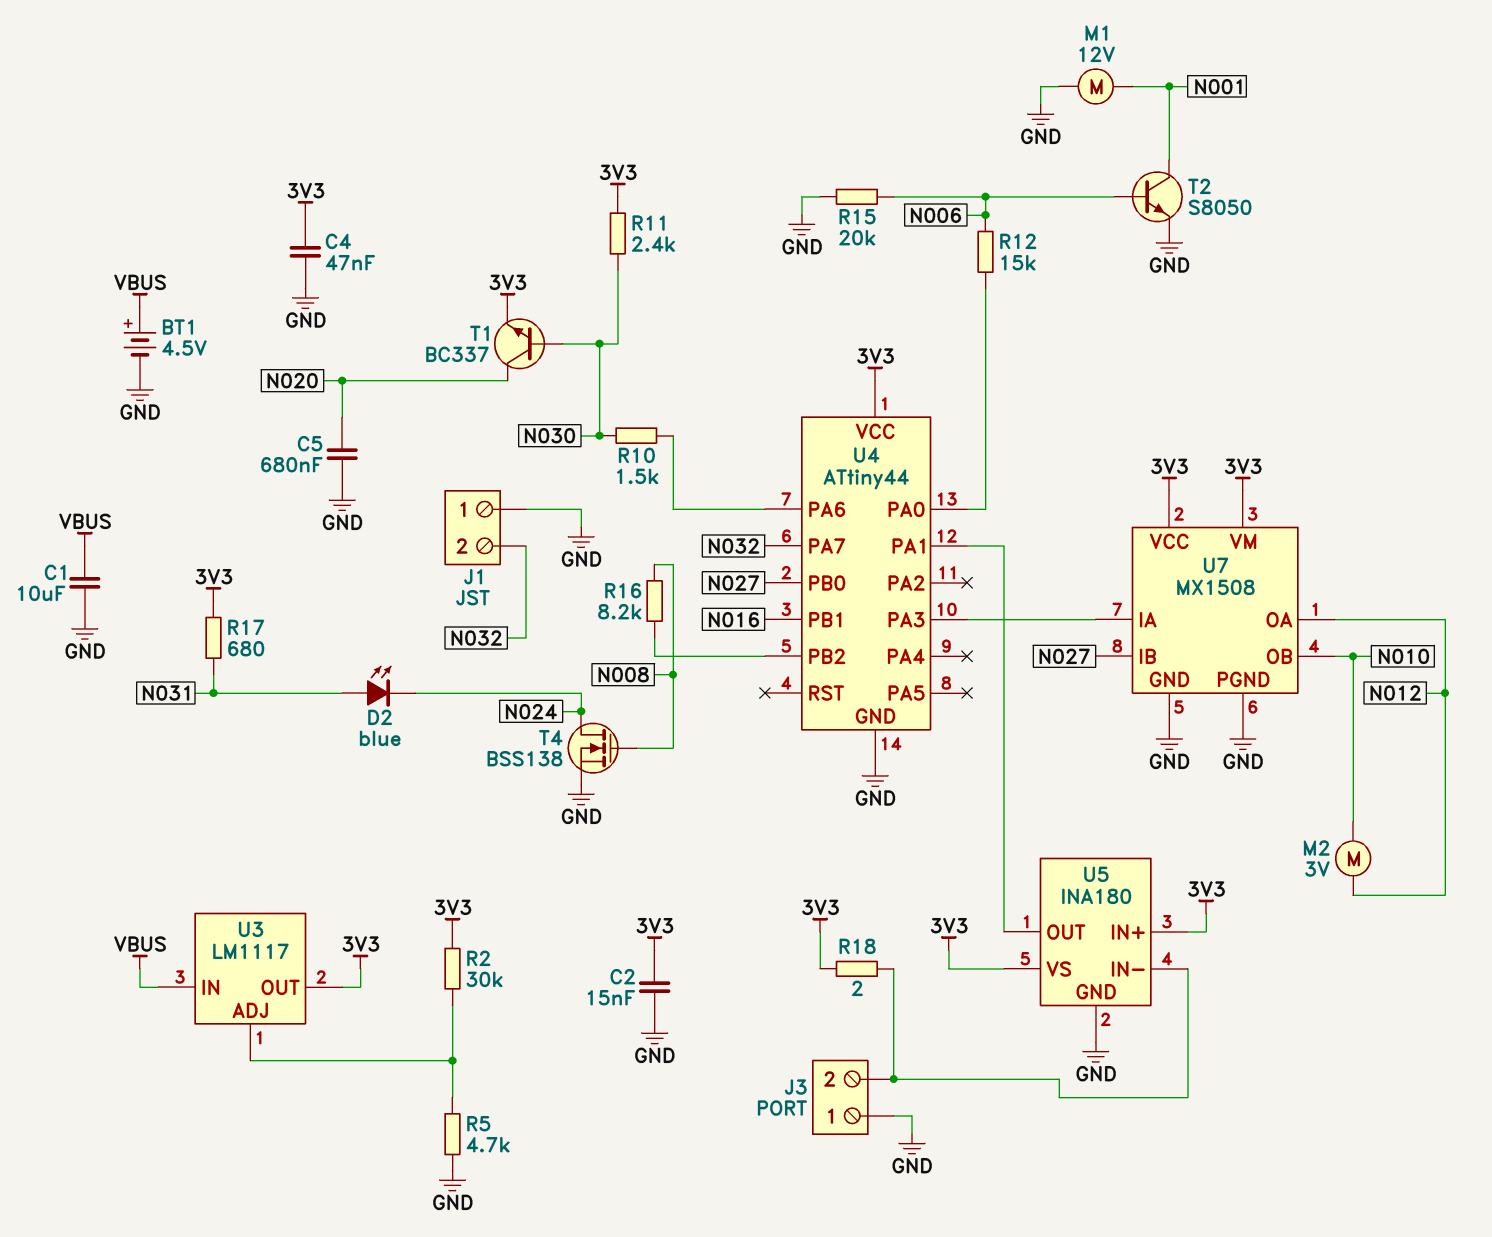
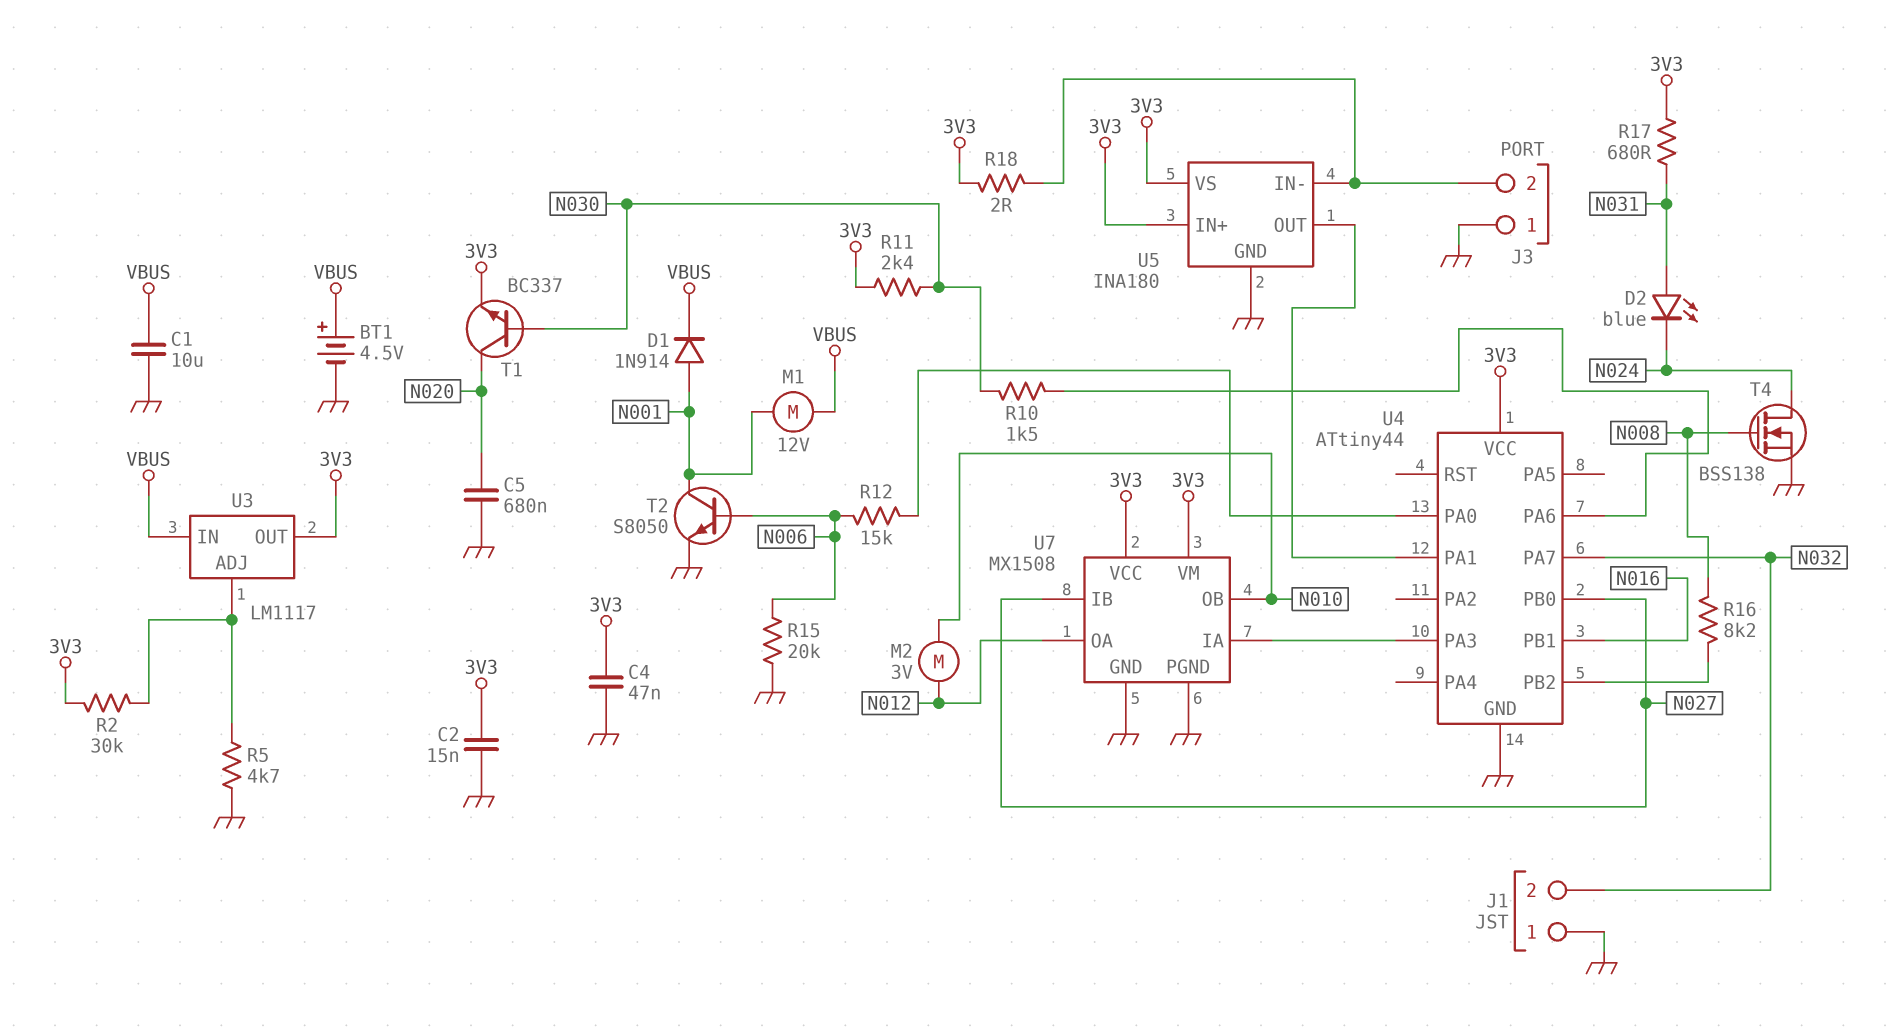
D1: none -> diode 1N914 (A N001, K VBUS)
M1: motor 12V (GND, N001) -> motor 12V (N001, VBUS)

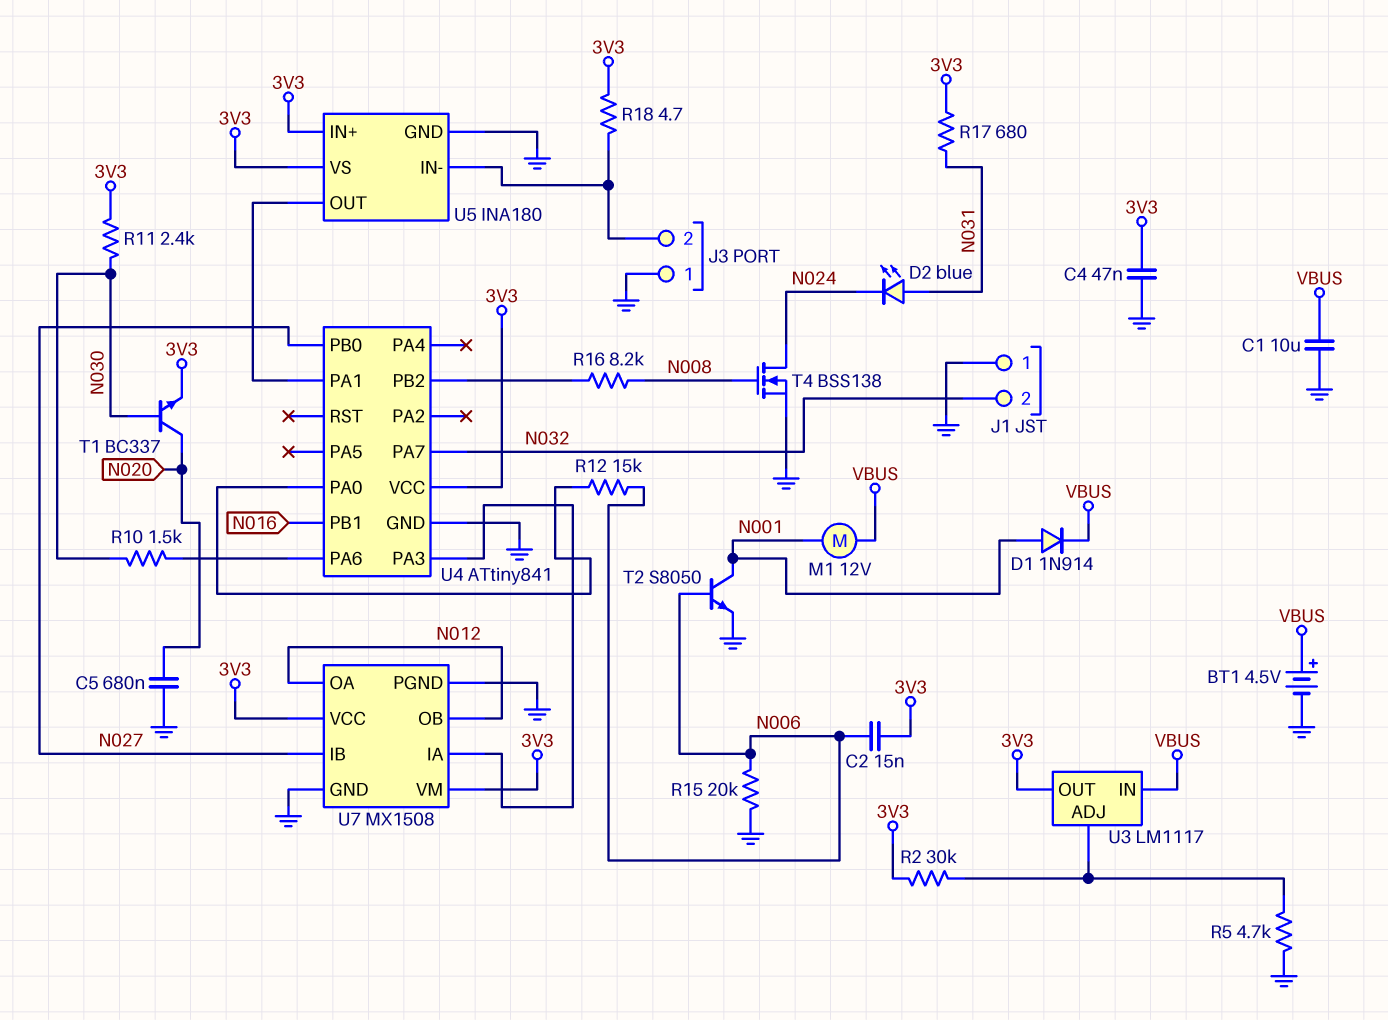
C2: 15nF (3V3, GND) -> 15nF (3V3, N006)
M2: motor 3V (N010, N012) -> none
R18: 2 (3V3, J3/2) -> 4.7 (3V3, J3/2)
U4: ATtiny44 -> ATtiny841
U7 pin OB: N010 -> N012

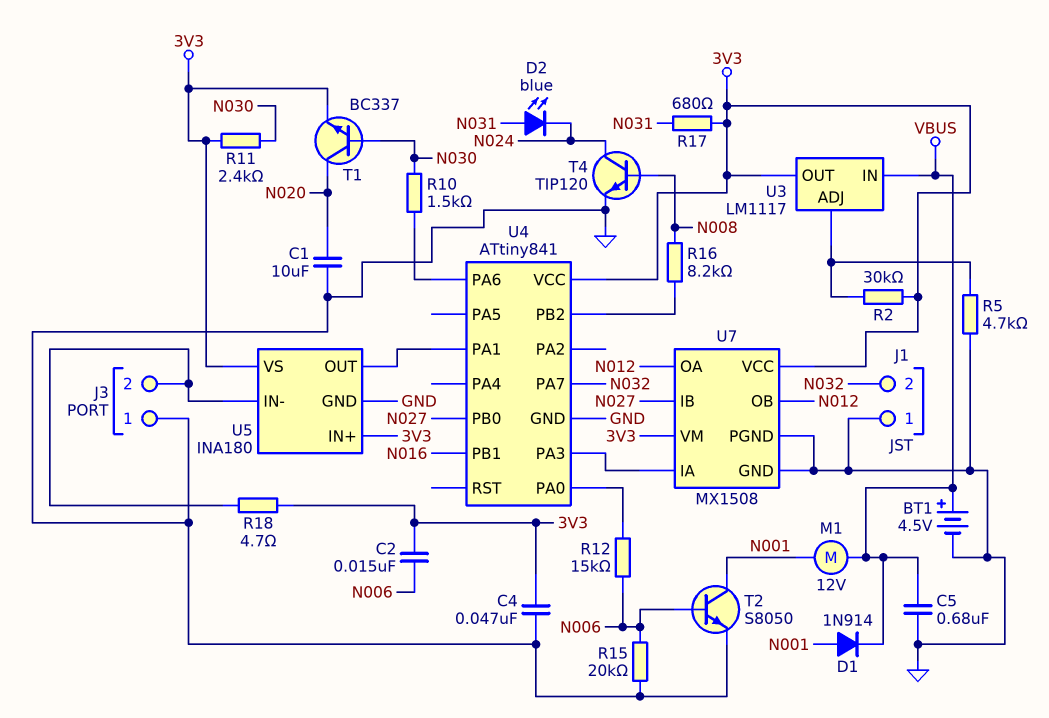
C1: 10uF (GND, VBUS) -> 10uF (GND, N020)
C5: 680nF (GND, N020) -> 680nF (GND, VBUS)
T4: NMOS BSS138 (G N008, D N024, S GND) -> NPN TIP120 (B N008, C N024, E GND)

